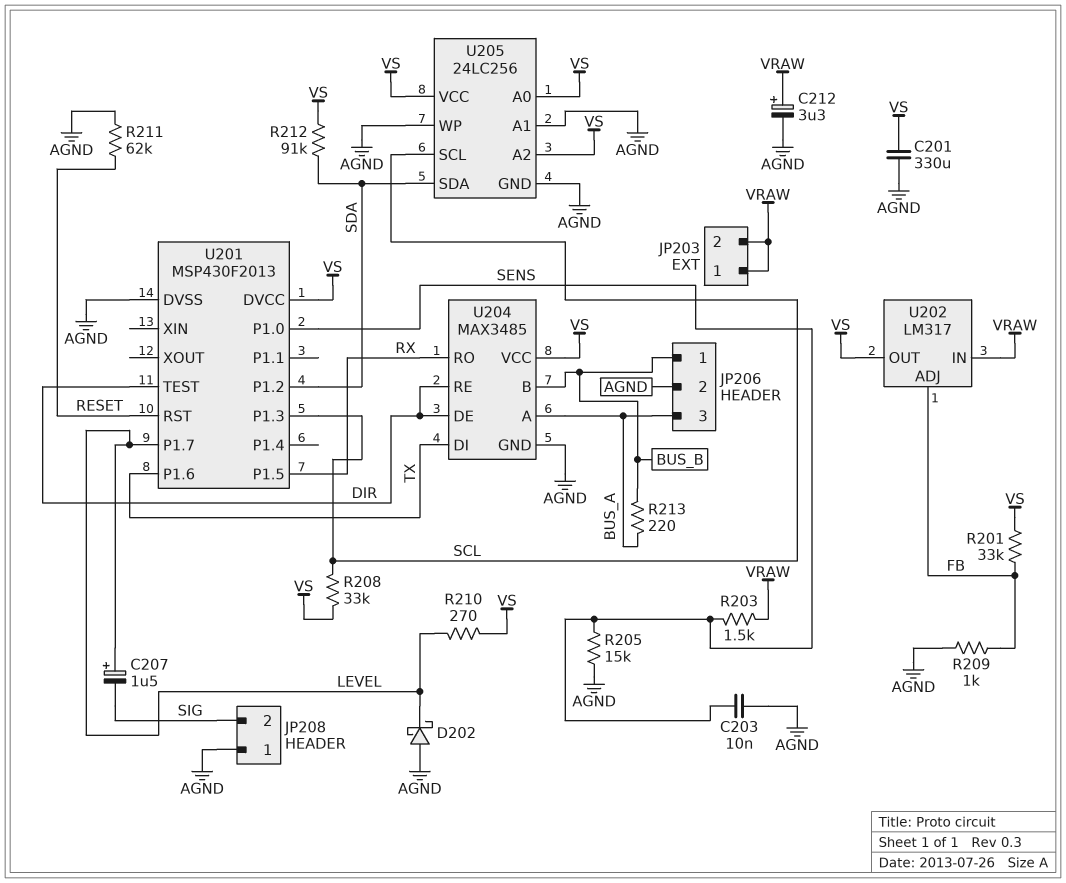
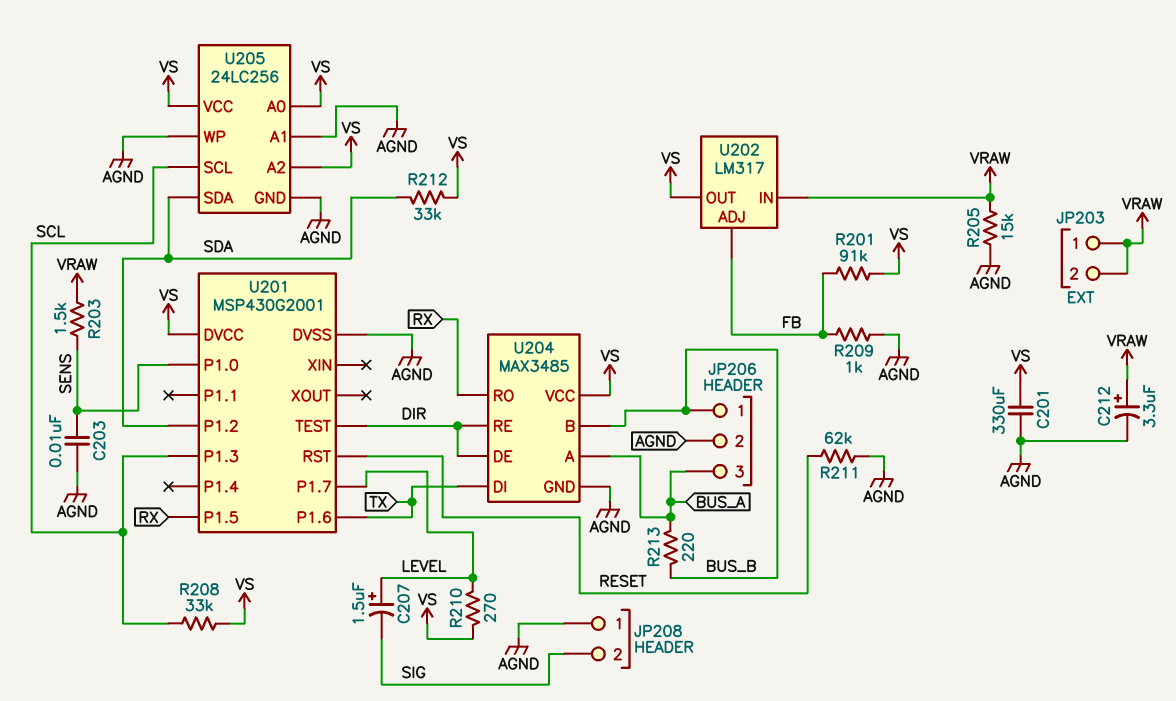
D202: schottky (A AGND, K LEVEL) -> none
R201: 33k (FB, VS) -> 91k (FB, VS)
R205: 15k (AGND, SENS) -> 15k (AGND, VRAW)
R212: 91k (SDA, VS) -> 33k (SDA, VS)
U201: MSP430F2013 -> MSP430G2001

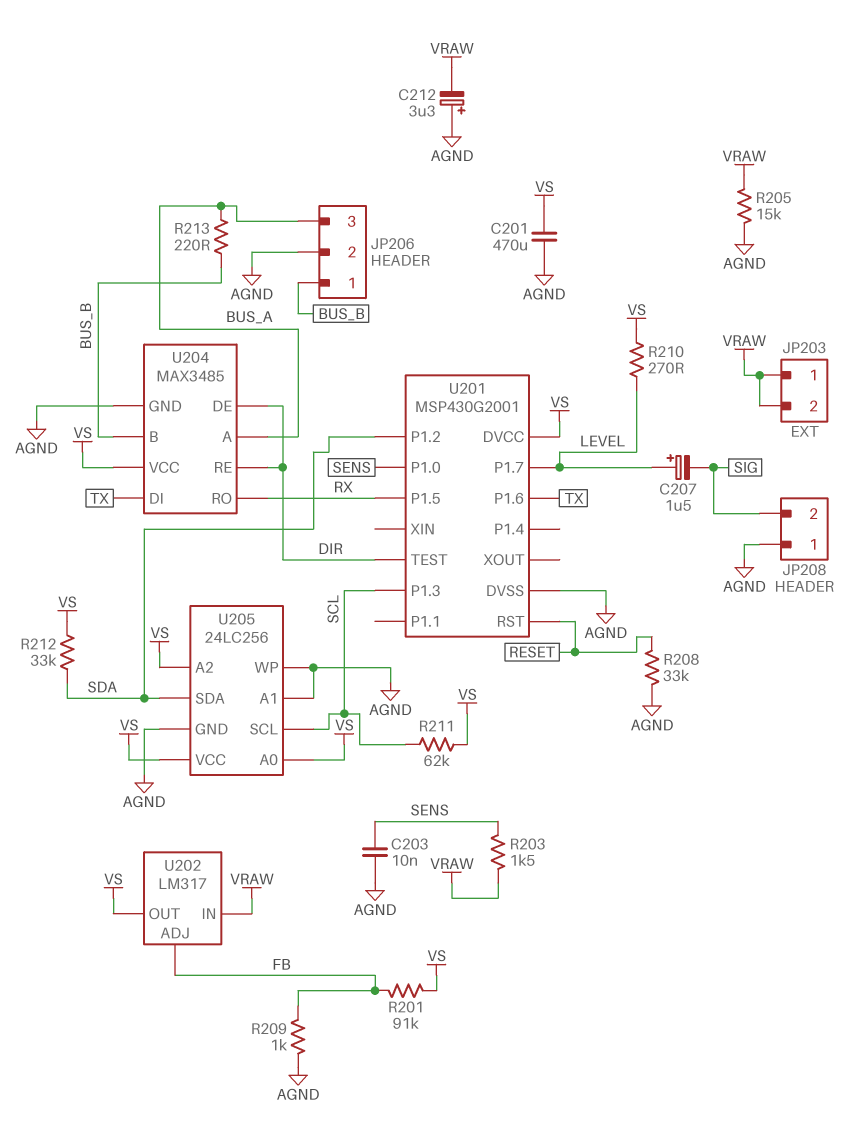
C201: 330uF (AGND, VS) -> 470uF (AGND, VS)
C212: 3.3uF (plus VRAW, minus AGND) -> 3.3uF (plus AGND, minus VRAW)
R208: 33k (SCL, VS) -> 33k (AGND, RESET)
R211: 62k (AGND, RESET) -> 62k (SCL, VS)

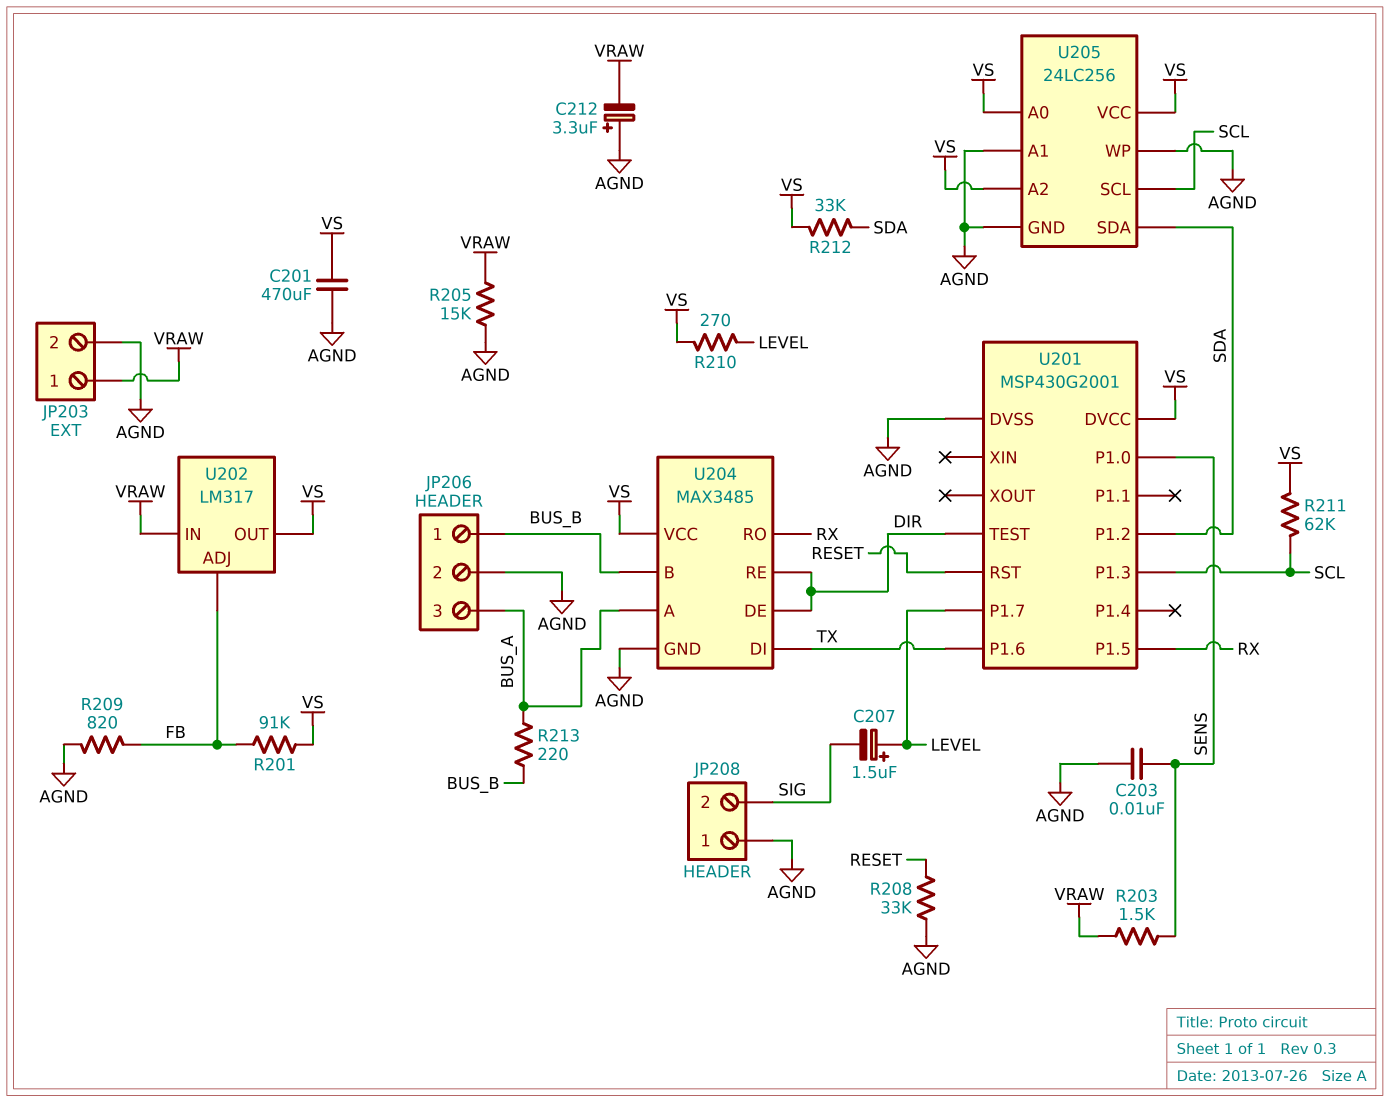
JP203 pin 2: VRAW -> AGND
R209: 1k (AGND, FB) -> 820 (AGND, FB)

